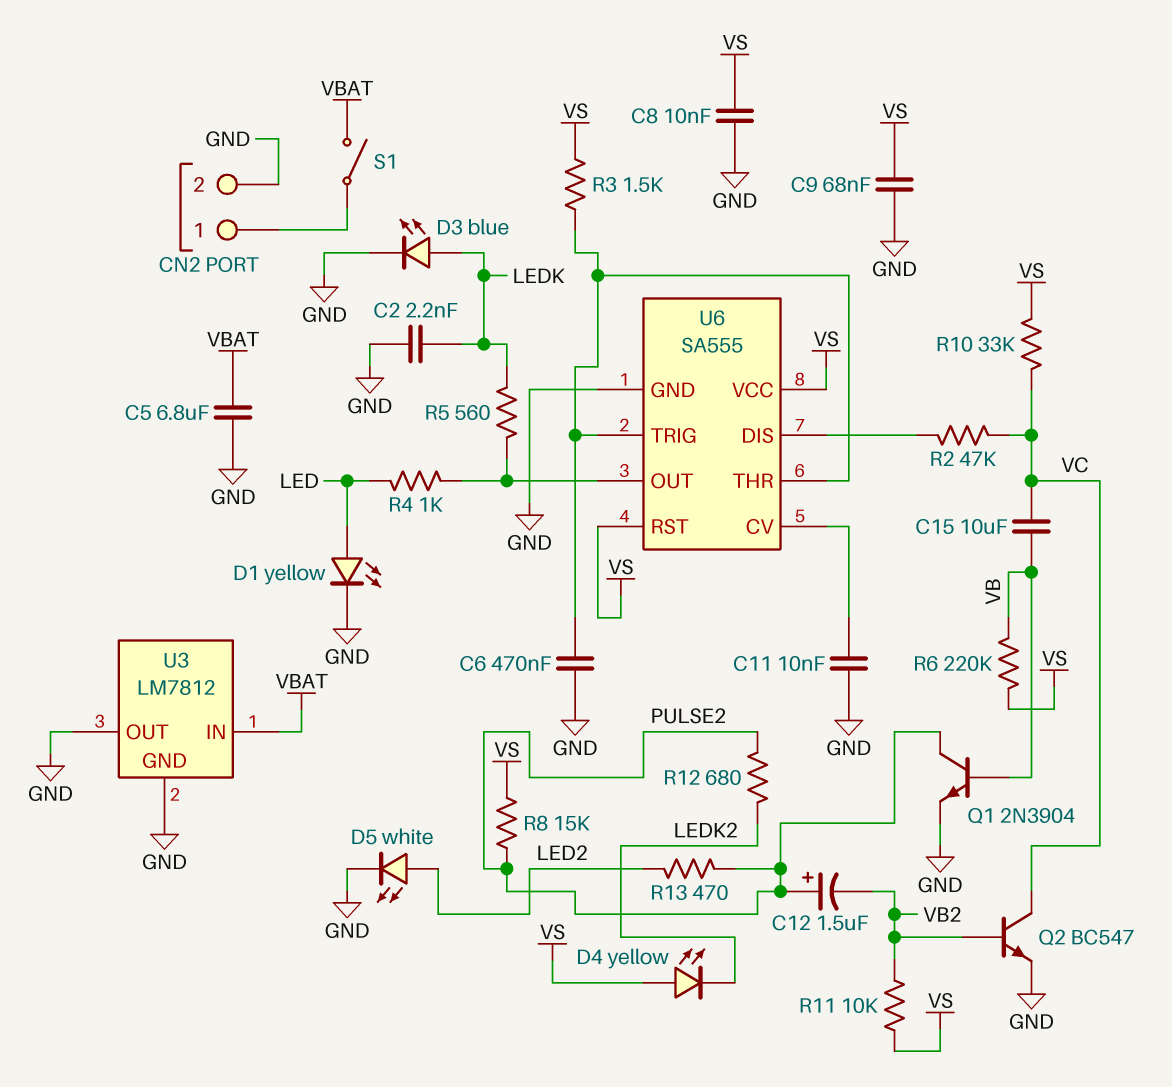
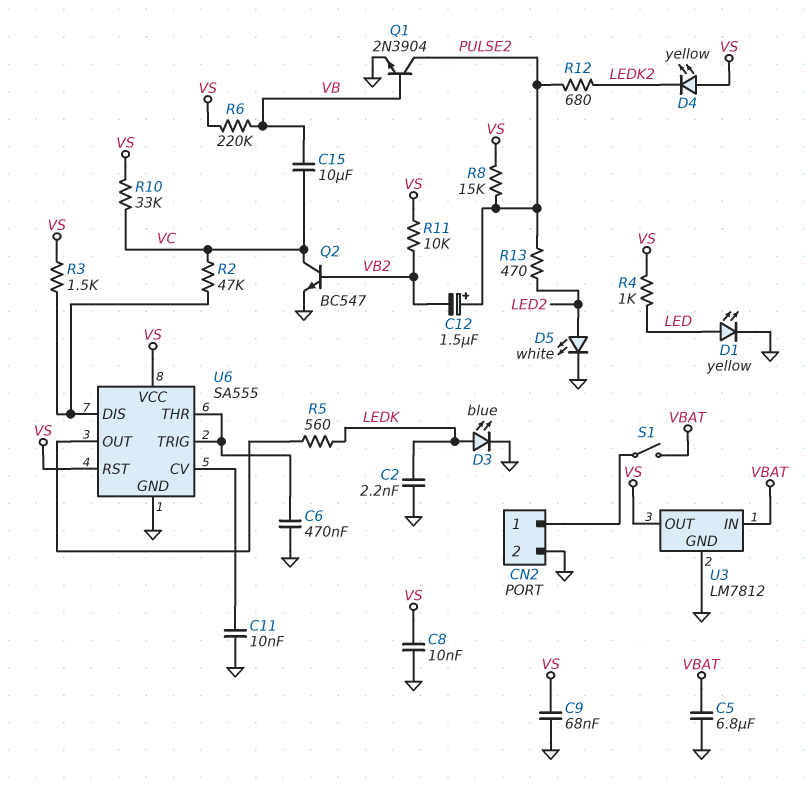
R3: 1.5k (U6/THR, VS) -> 1.5k (U6/DIS, VS)
R4: 1k (LED, U6/OUT) -> 1k (LED, VS)
U3 pin OUT: GND -> VS

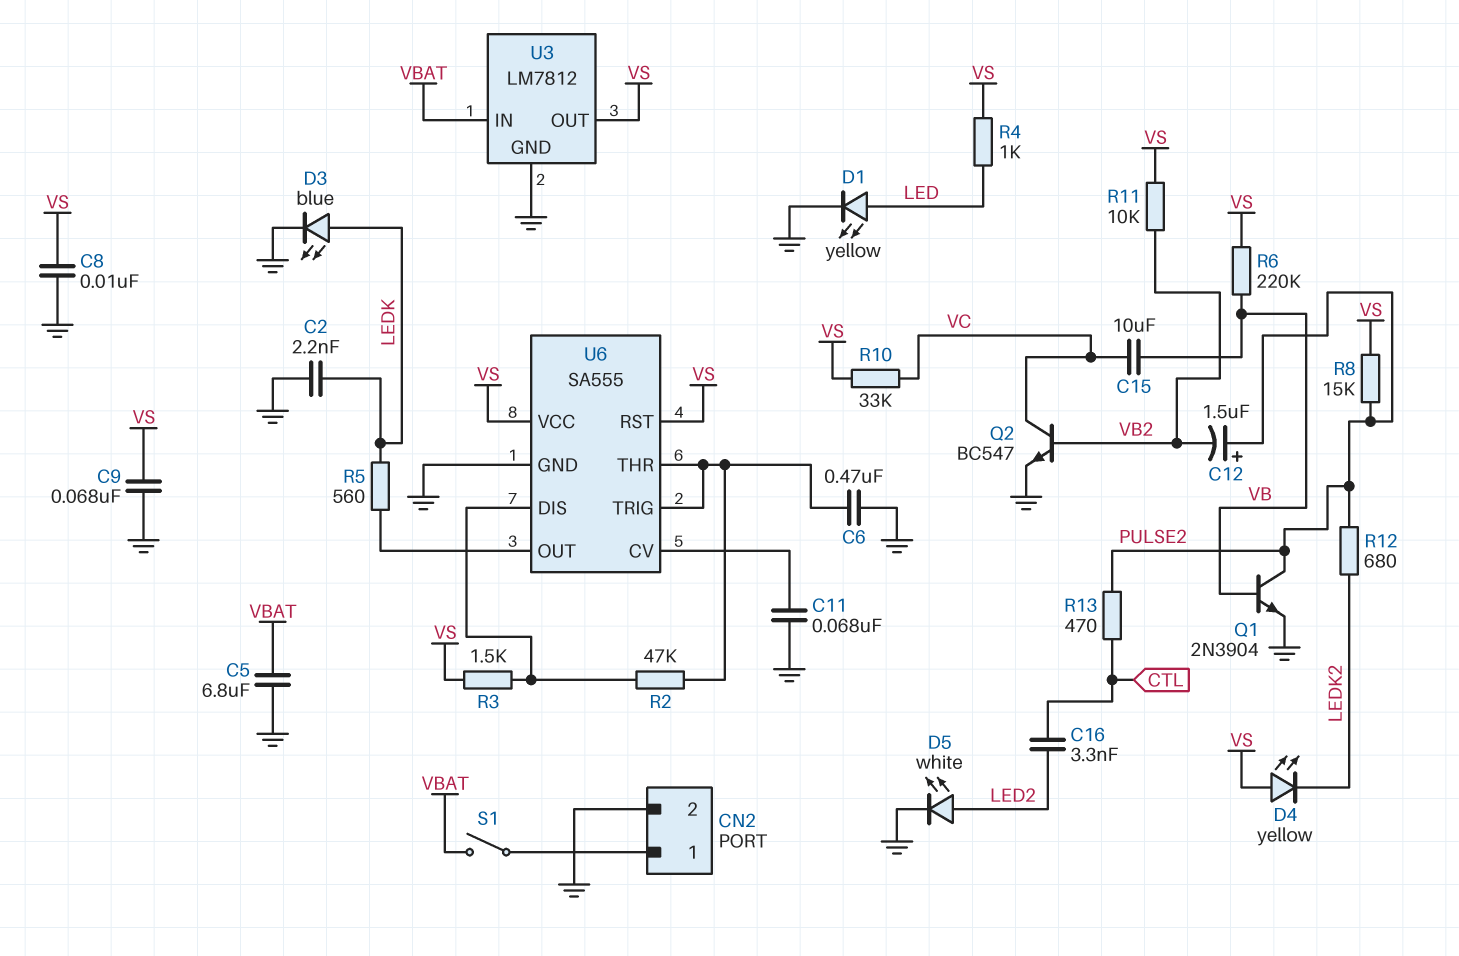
C11: 10nF (GND, U6/CV) -> 68nF (GND, U6/CV)
C16: none -> 3.3nF (CTL, LED2)
R2: 47k (U6/DIS, VC) -> 47k (U6/DIS, U6/THR)
R13: 470 (LED2, PULSE2) -> 470 (CTL, PULSE2)

